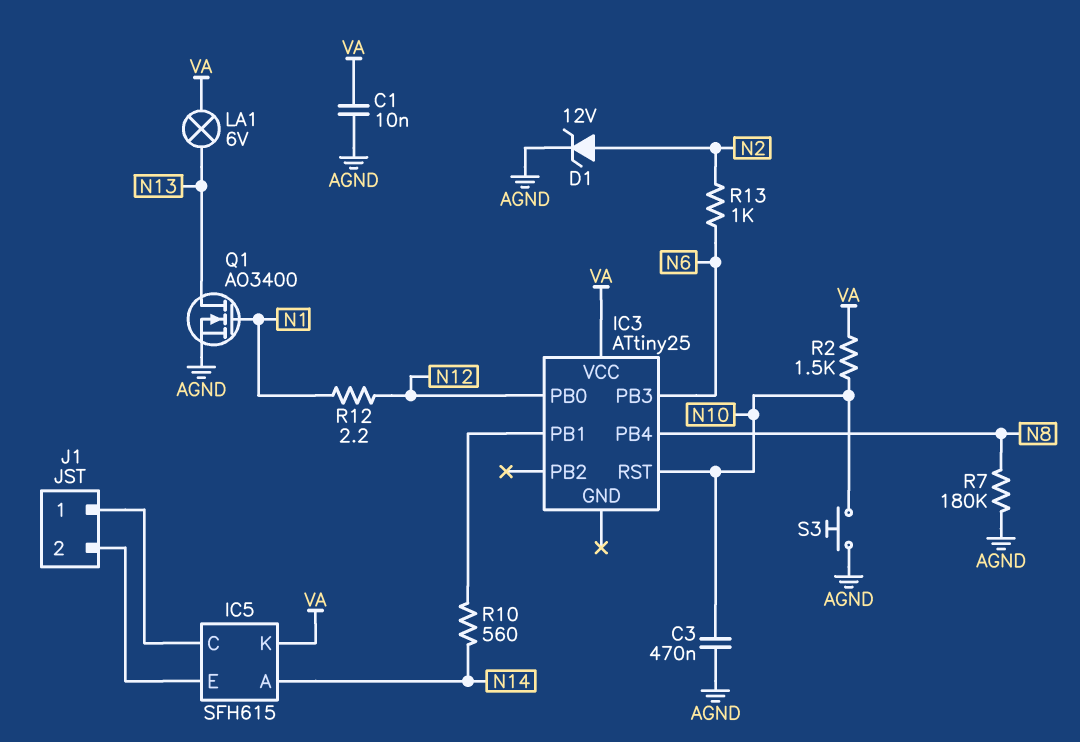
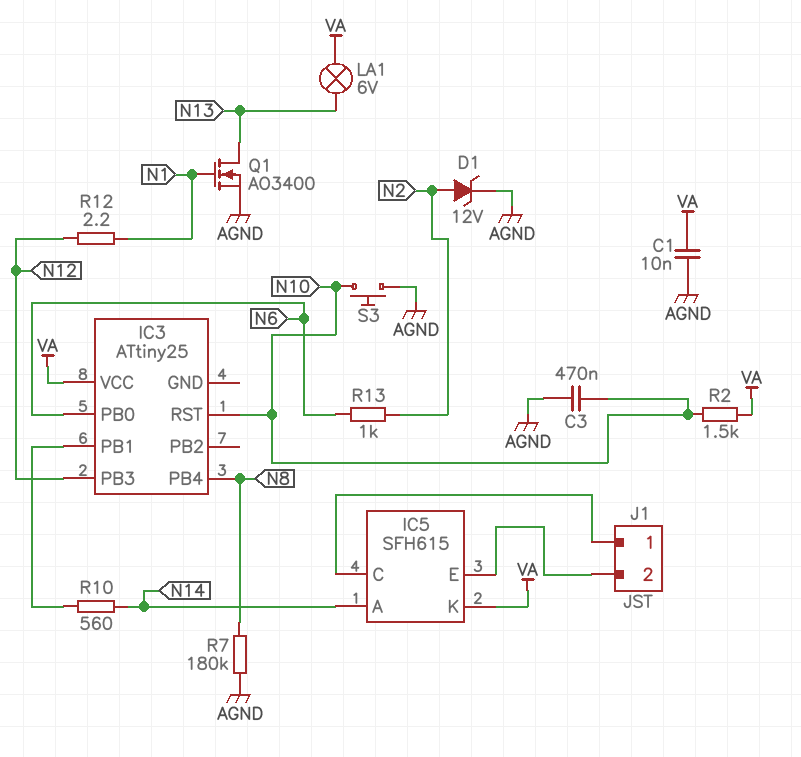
IC3 pin PB0: N12 -> N6
IC3 pin PB3: N6 -> N12

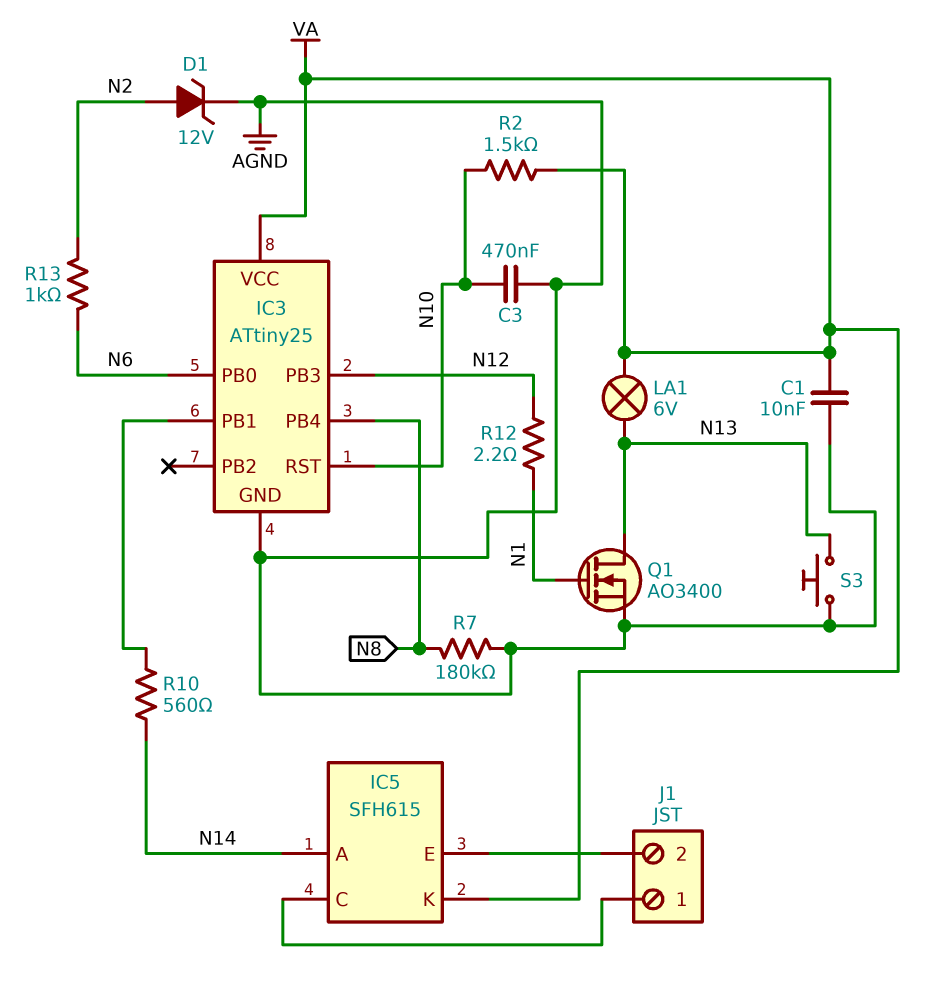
IC3 pin GND: none -> AGND
S3: button (AGND, N10) -> button (AGND, N13)

